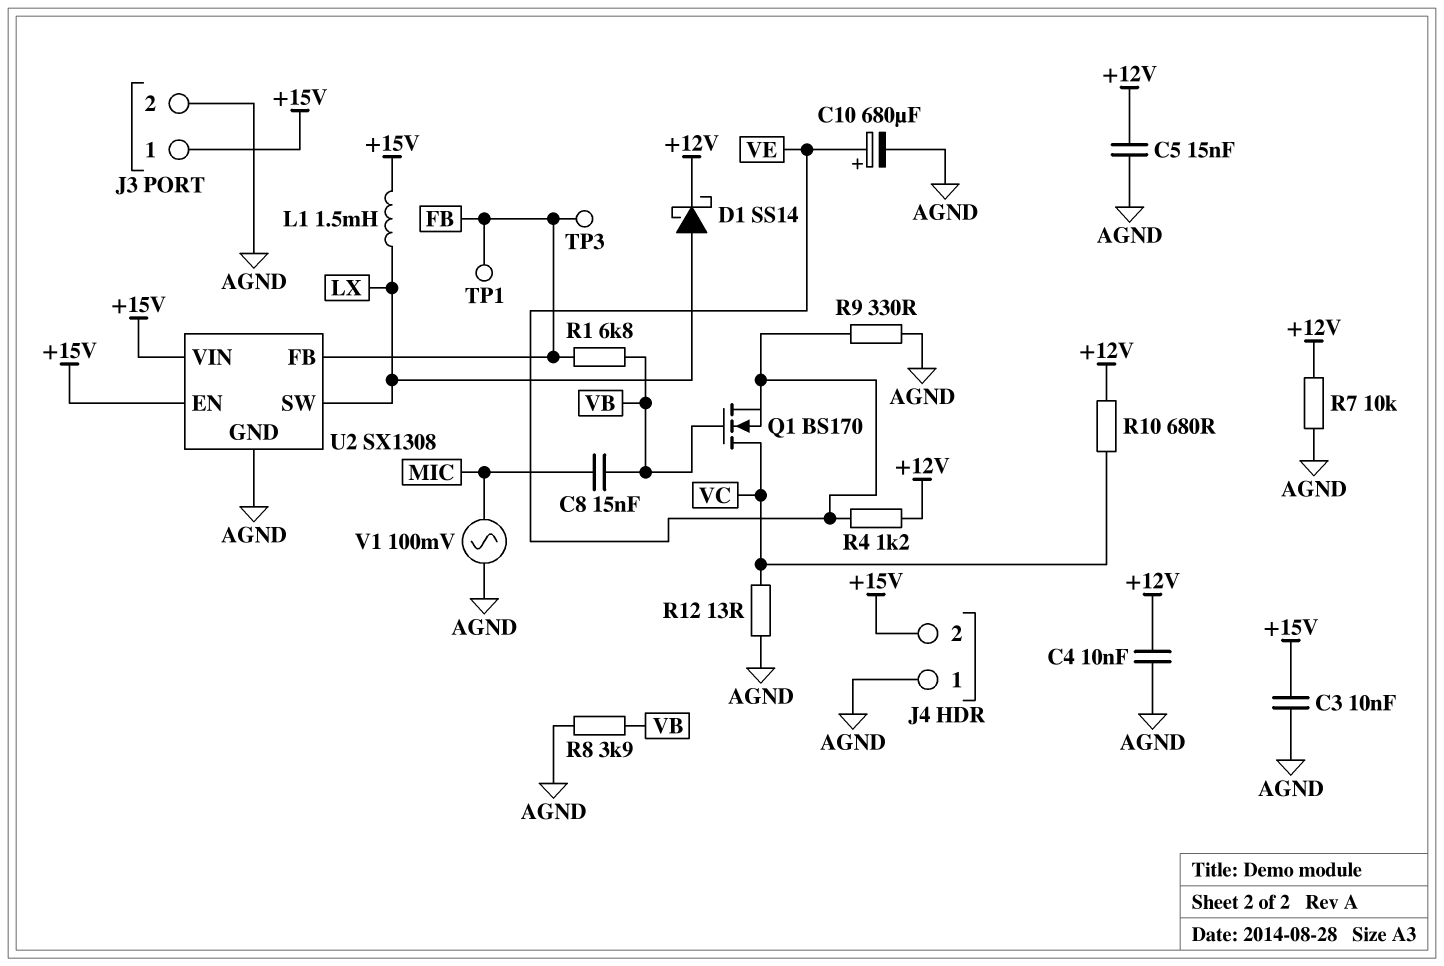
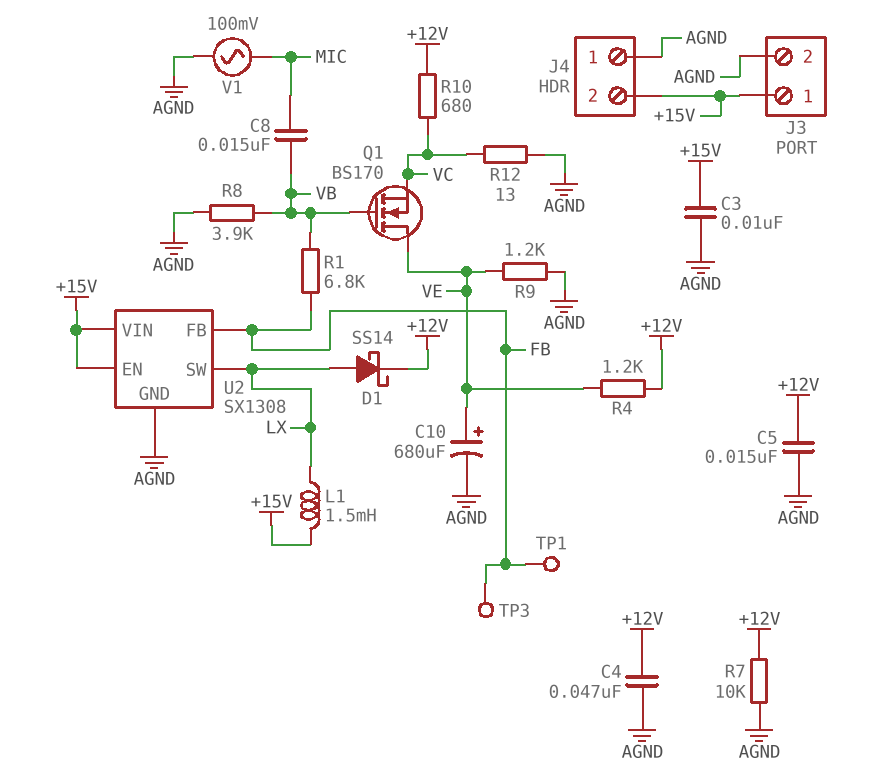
C4: 10nF (+12V, AGND) -> 47nF (+12V, AGND)
Q1: NMOS BS170 (G VB, D VC, S VE) -> NMOS BS170 (G VB, D VE, S VC)
R9: 330 (AGND, VE) -> 1.2k (AGND, VE)

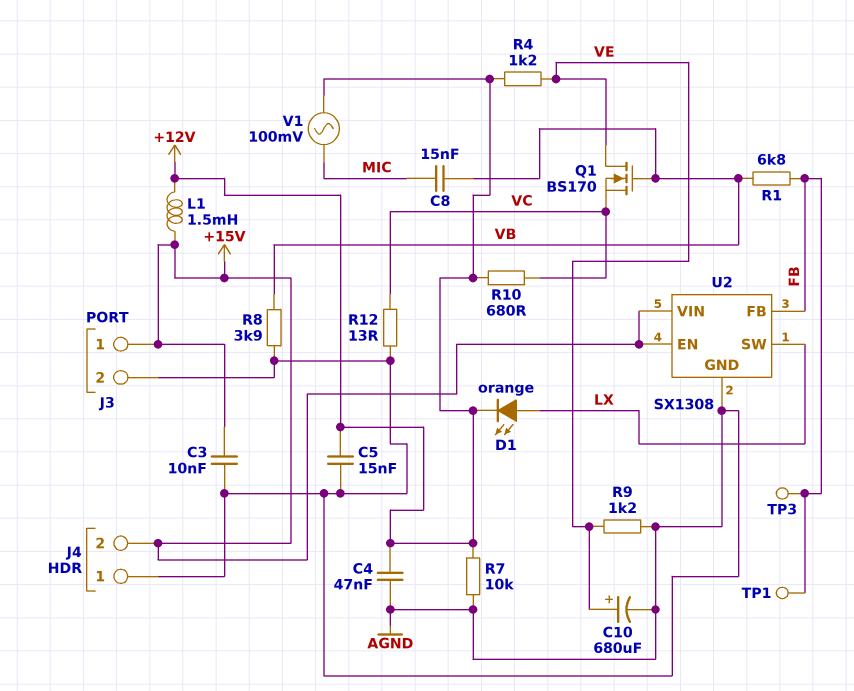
D1: schottky SS14 (A LX, K +12V) -> LED orange (A LX, K +12V)
L1: 1.5mH (+15V, LX) -> 1.5mH (+12V, +15V)
V1: AC 100mV (AGND, MIC) -> AC 100mV (+12V, MIC)

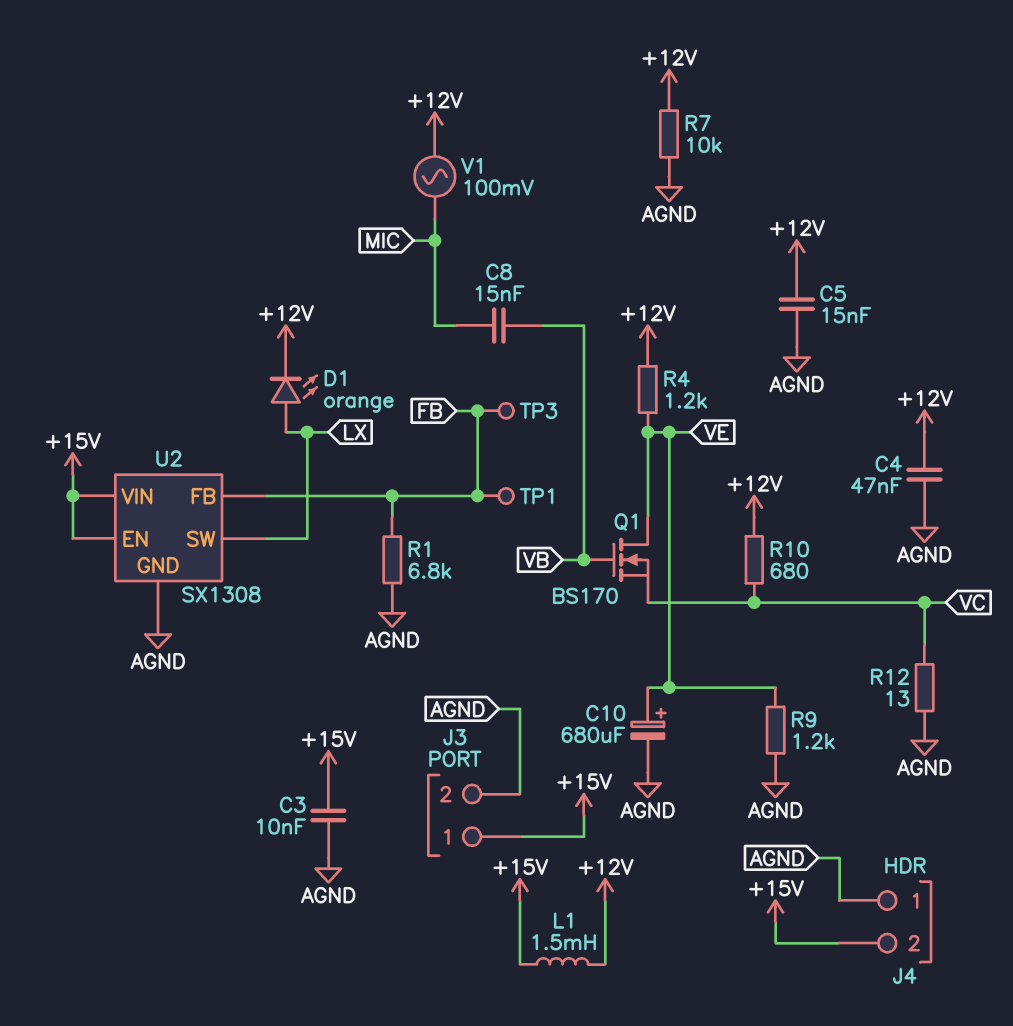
R1: 6.8k (FB, VB) -> 6.8k (AGND, FB)
R8: 3.9k (AGND, VB) -> none

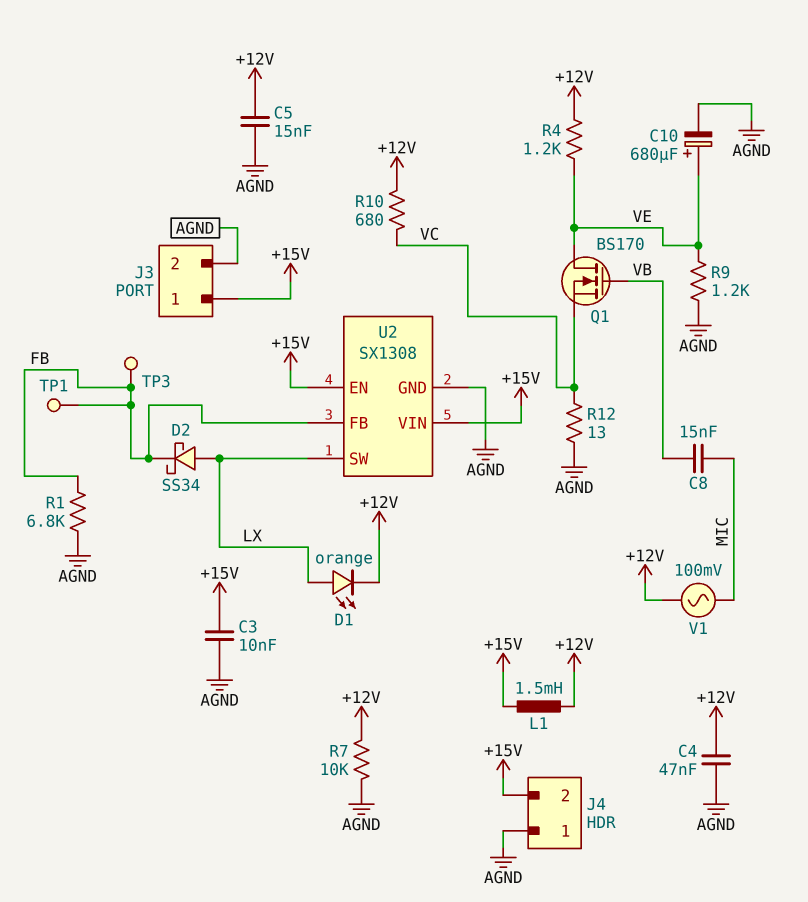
D2: none -> schottky SS34 (A LX, K FB)

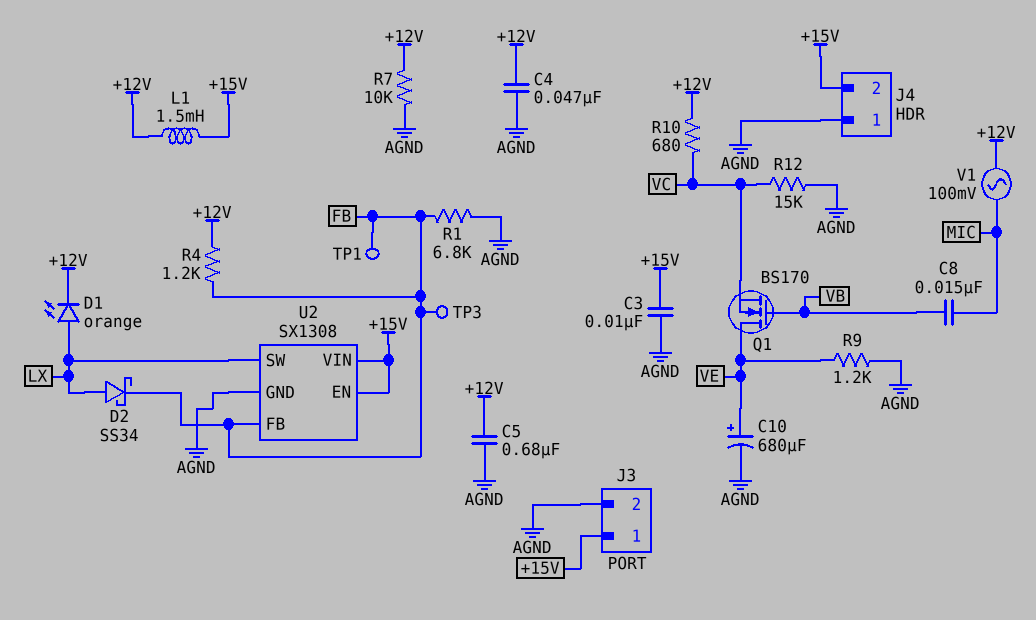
C5: 15nF (+12V, AGND) -> 680nF (+12V, AGND)
R4: 1.2k (+12V, VE) -> 1.2k (+12V, FB)
R12: 13 (AGND, VC) -> 15k (AGND, VC)

